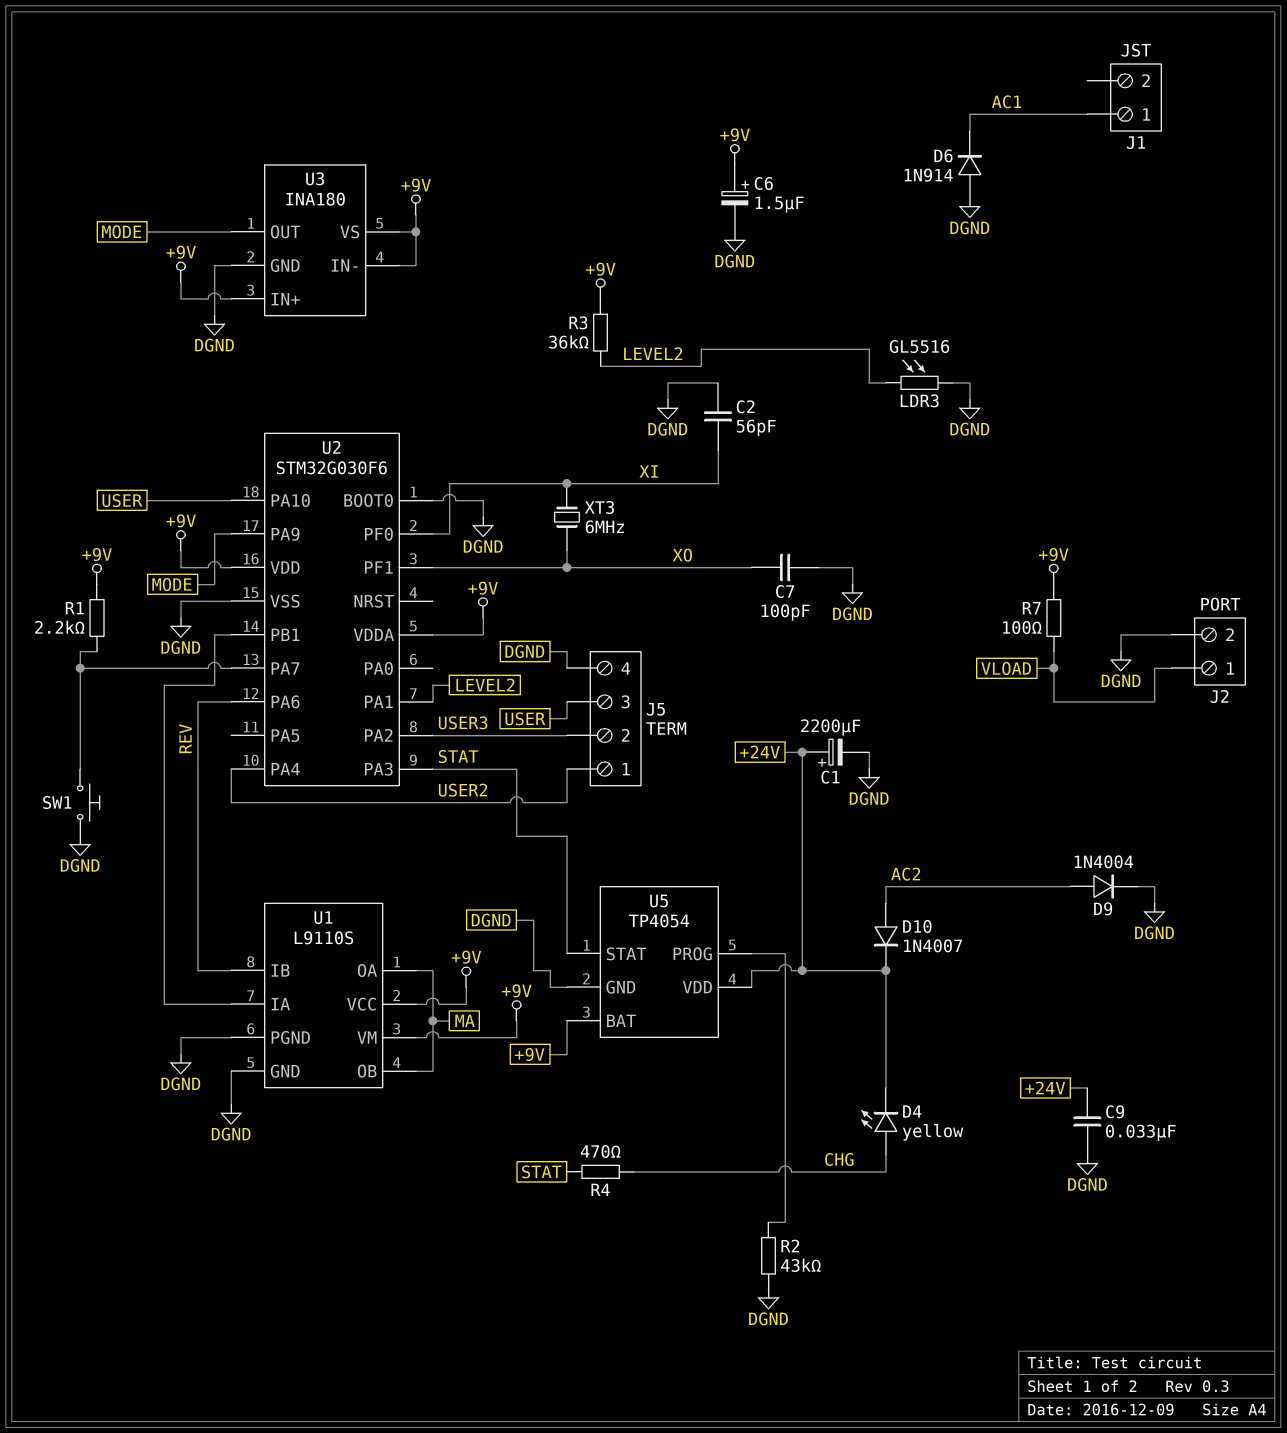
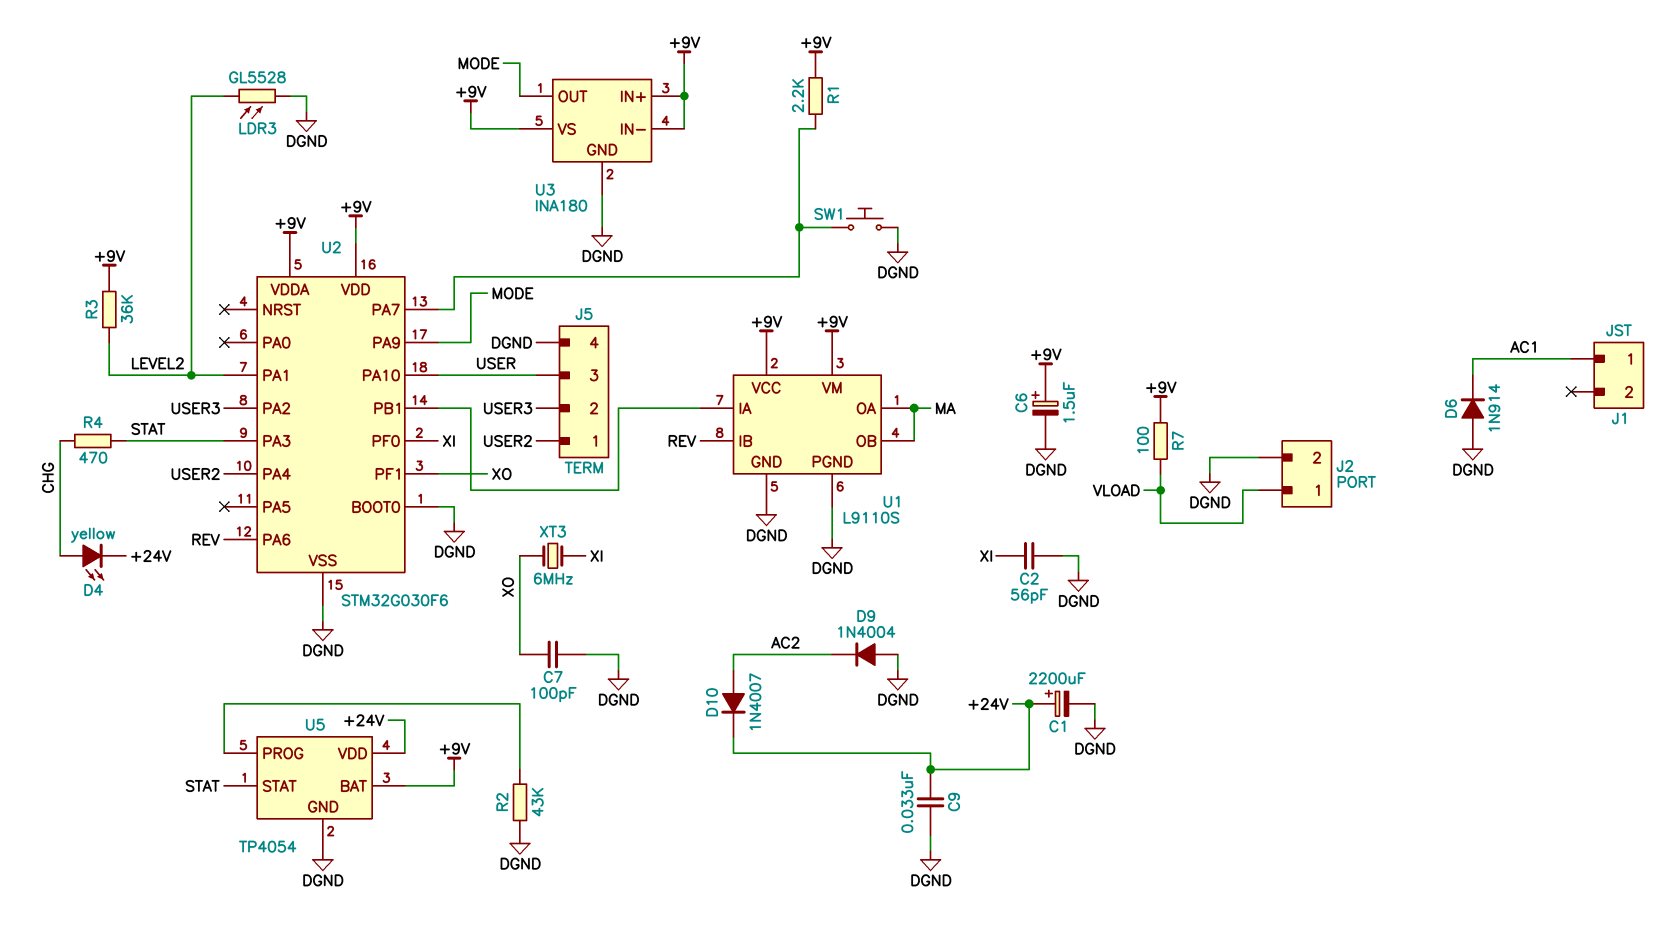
D9: diode 1N4004 (A AC2, K DGND) -> diode 1N4004 (A DGND, K AC2)
LDR3: GL5516 (DGND, LEVEL2) -> GL5528 (DGND, LEVEL2)

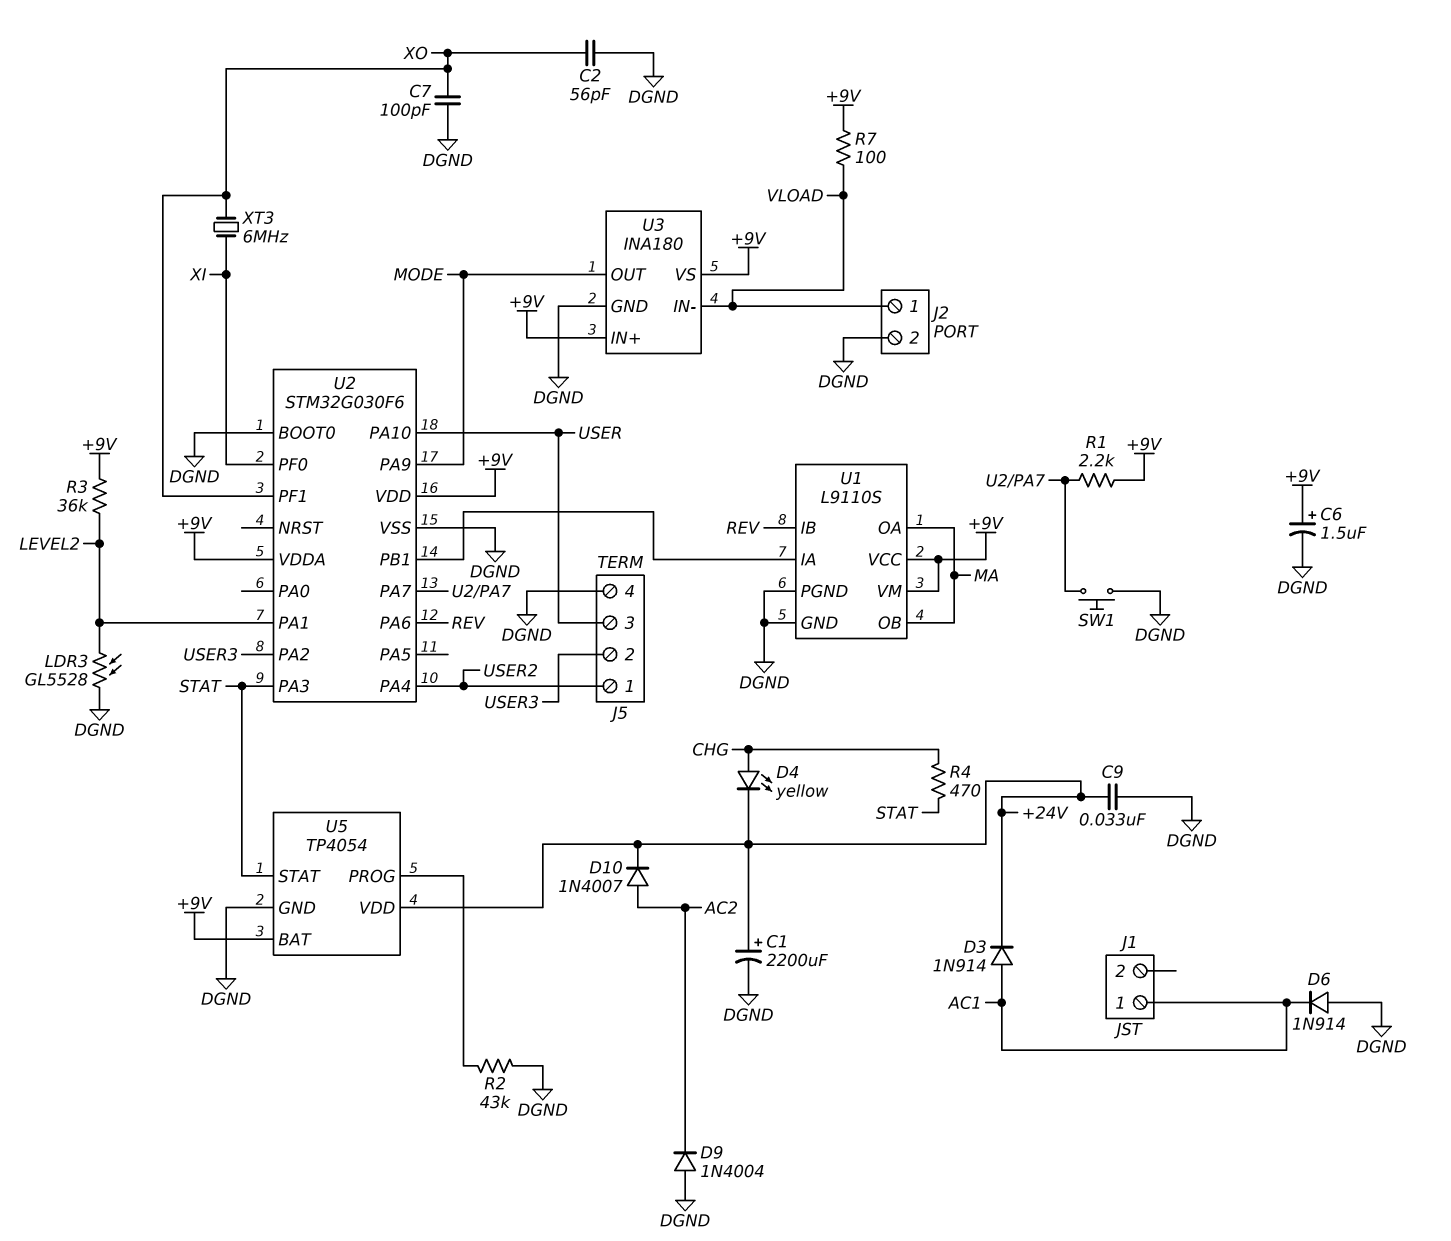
C2: 56pF (DGND, XI) -> 56pF (DGND, XO)
D3: none -> diode 1N914 (A AC1, K +24V)
U3 pin IN-: +9V -> VLOAD

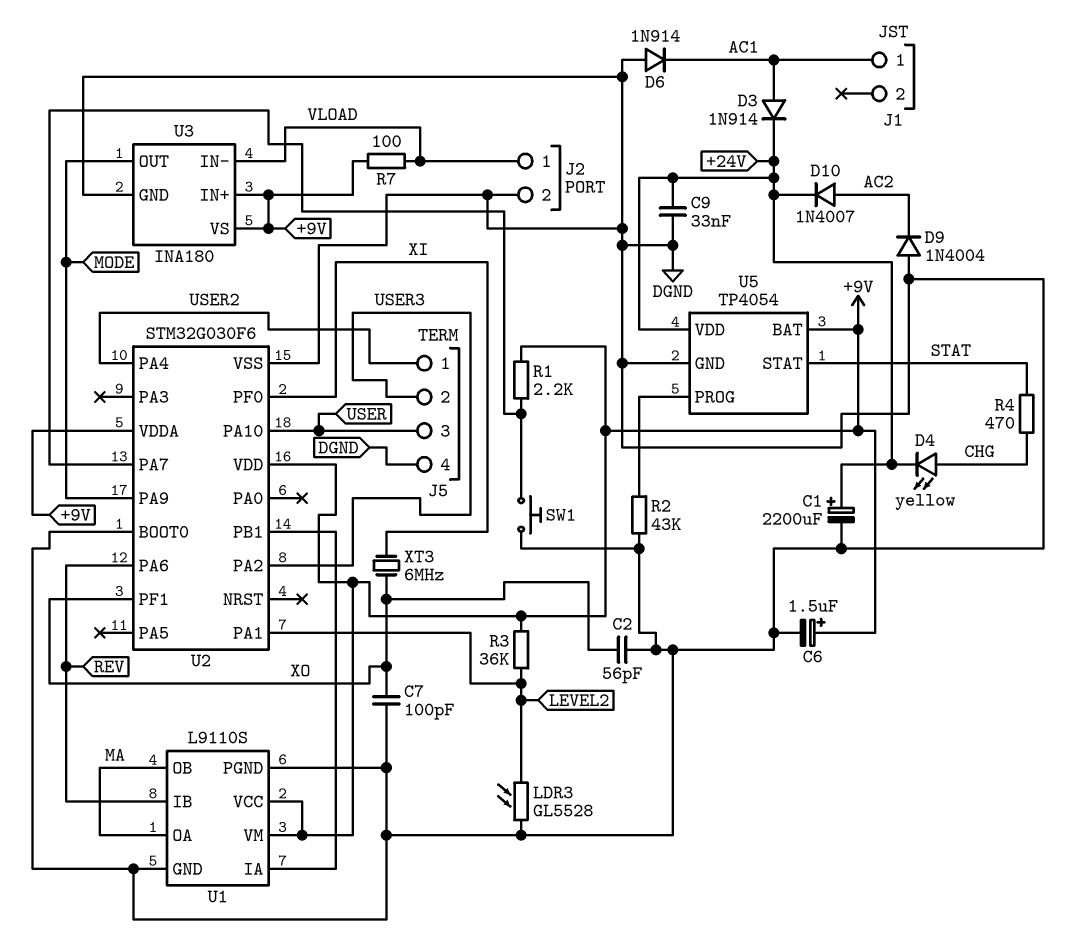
U2 pin PA3: STAT -> none

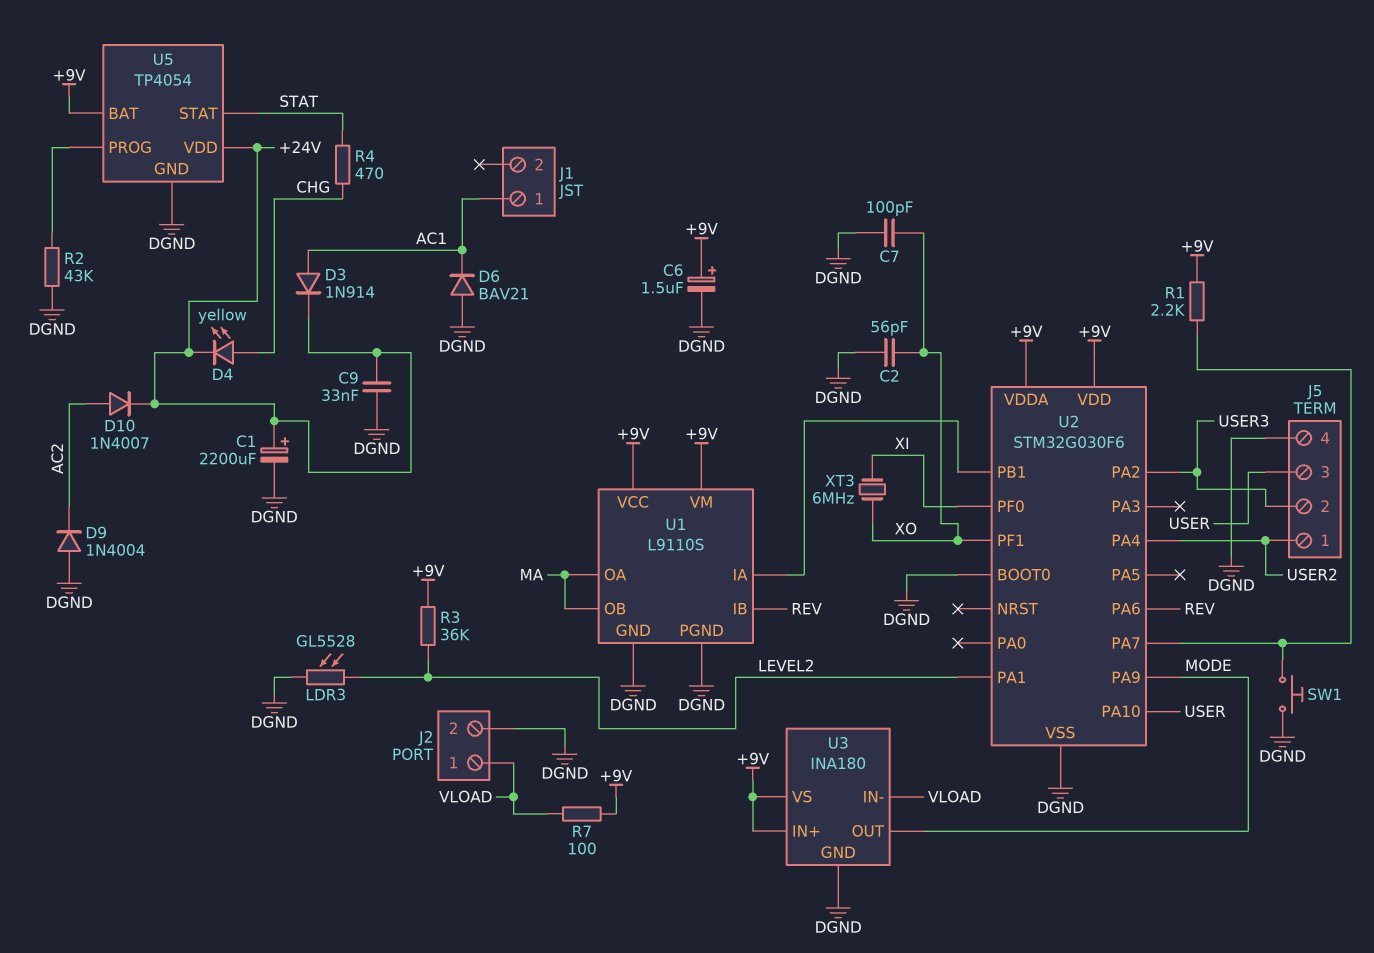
D6: diode 1N914 (A DGND, K AC1) -> diode BAV21 (A DGND, K AC1)

